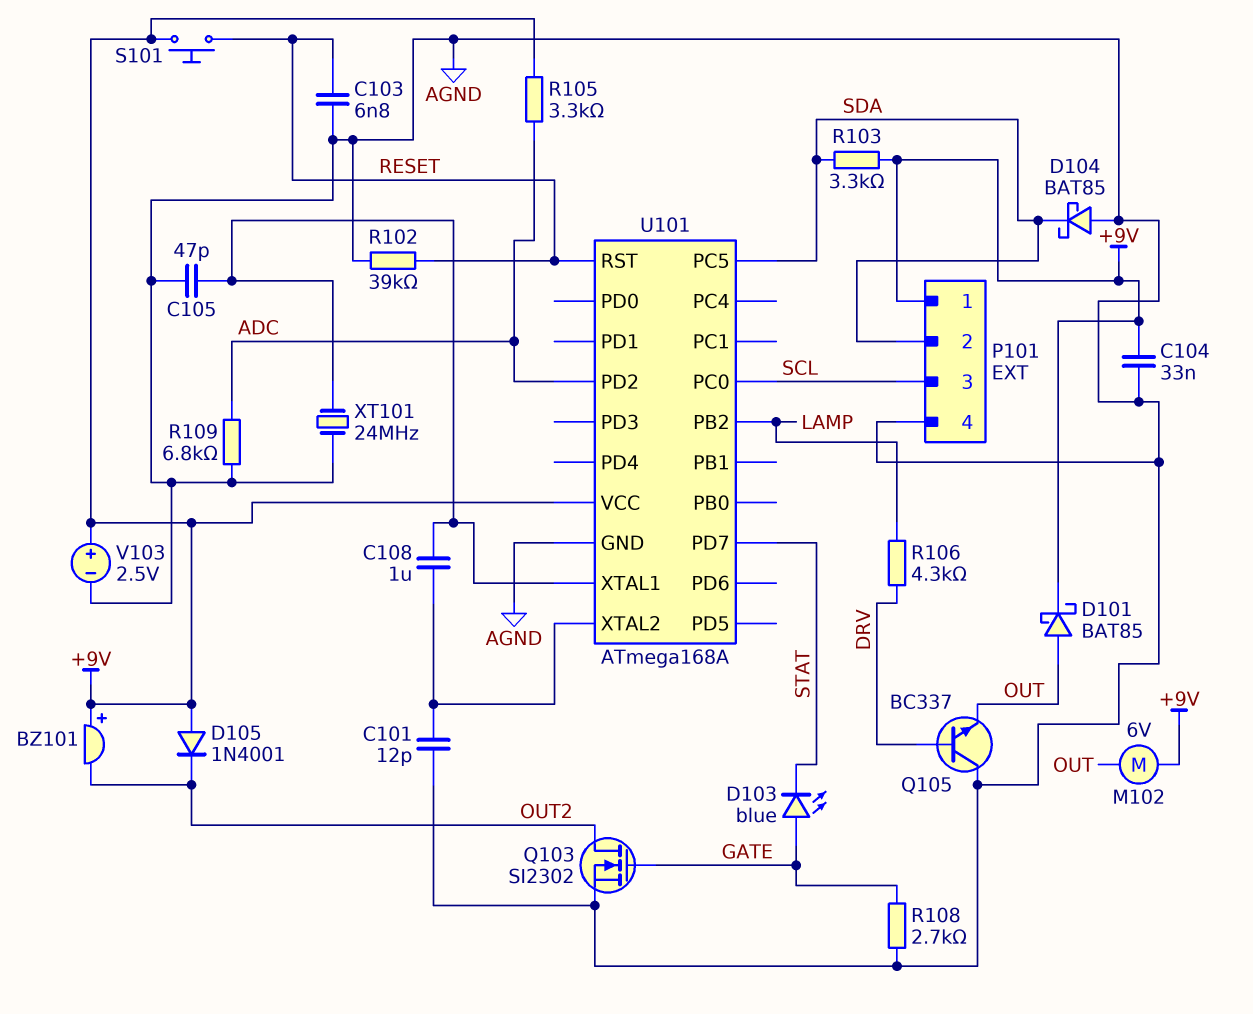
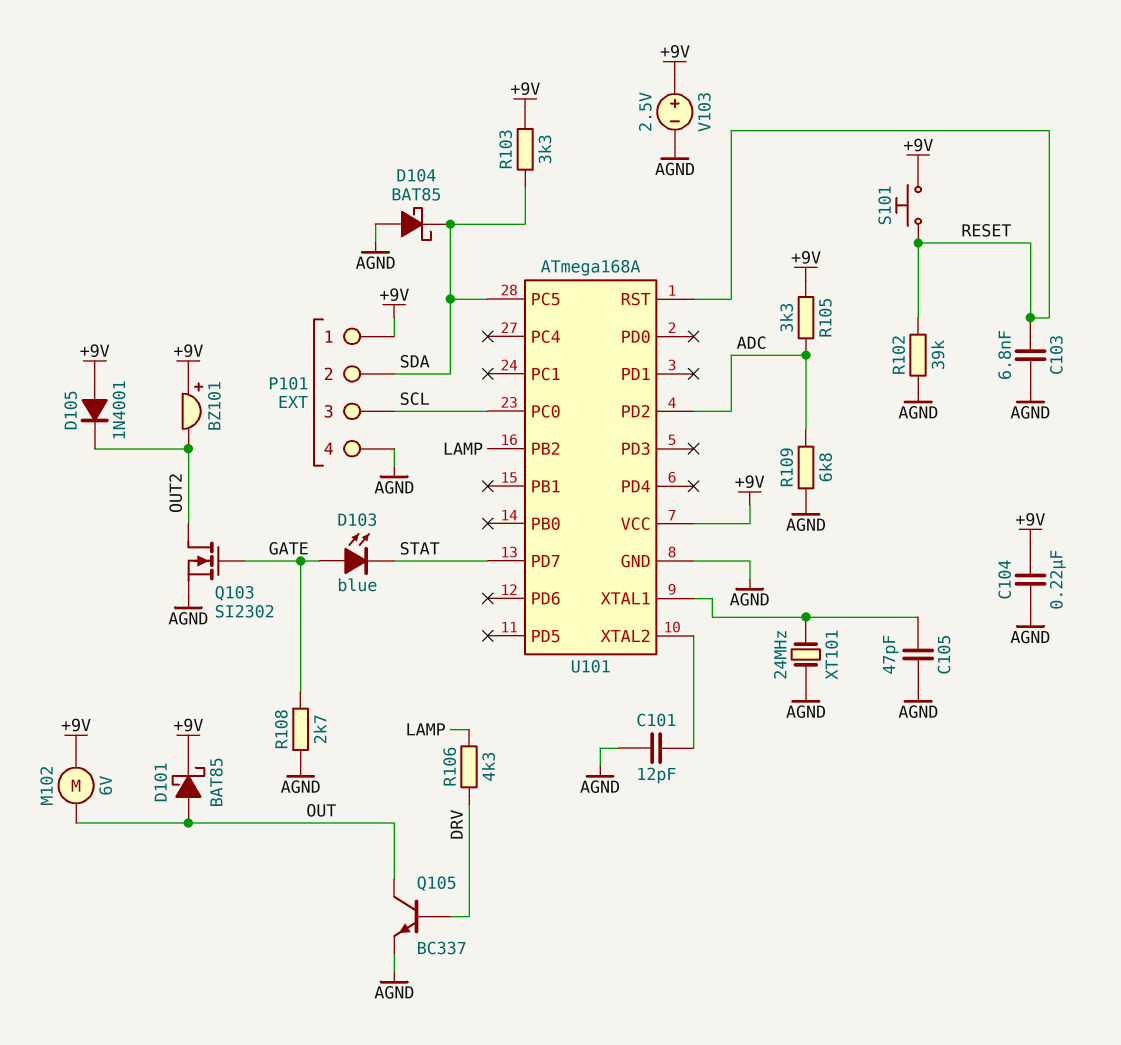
C104: 33nF (+9V, AGND) -> 220nF (+9V, AGND)
C108: 1uF (U101/XTAL1, U101/XTAL2) -> none
Q105: NPN BC337 (B DRV, C AGND, E OUT) -> NPN BC337 (B DRV, C OUT, E AGND)

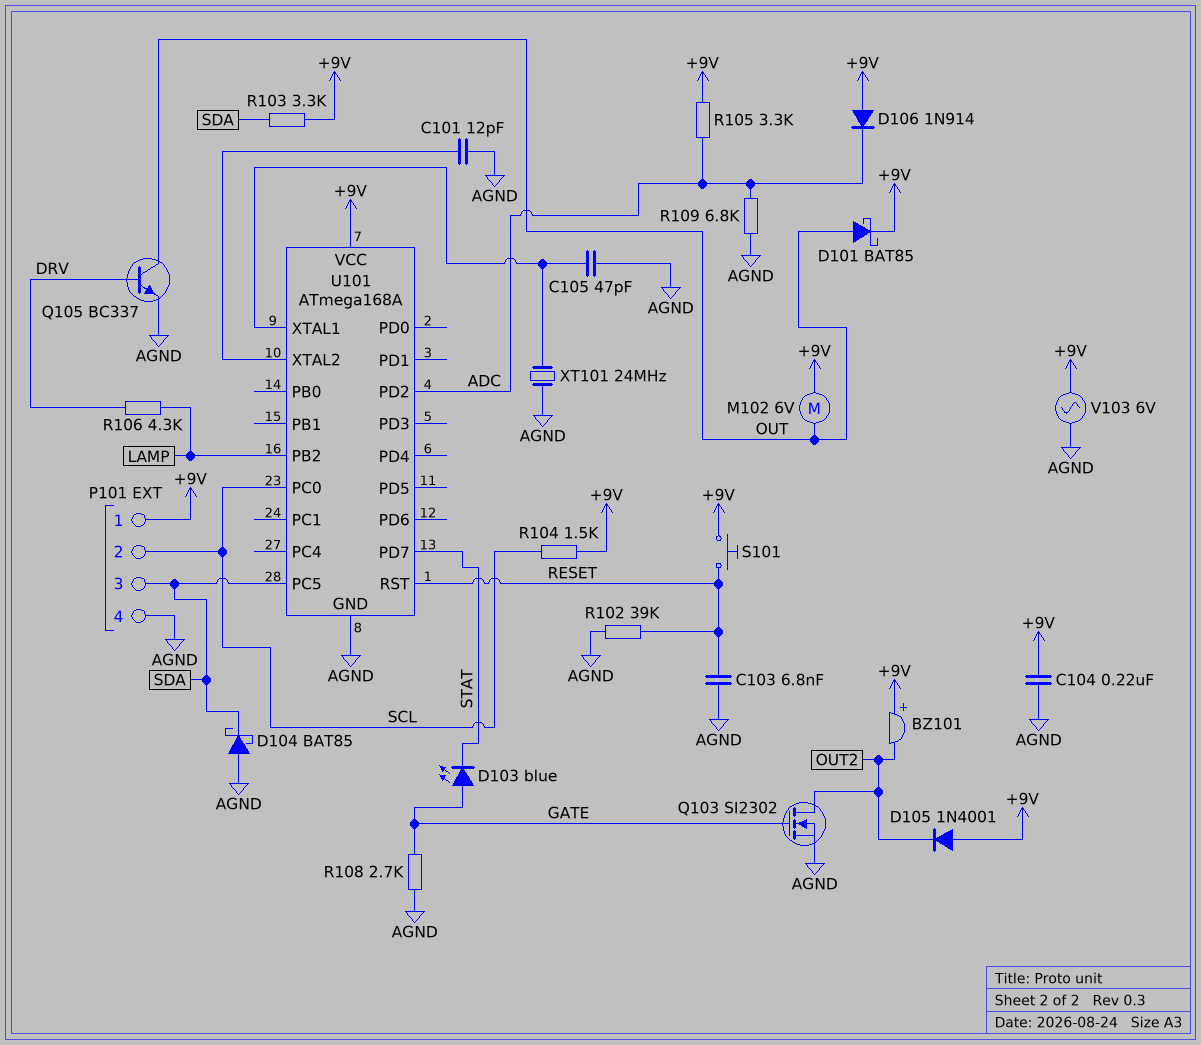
D106: none -> diode 1N914 (A +9V, K ADC)
P101 pin 2: SDA -> SCL
P101 pin 3: SCL -> SDA
R104: none -> 1.5k (+9V, SCL)
V103: 2.5V (plus +9V, minus AGND) -> AC 6V (+9V, AGND)

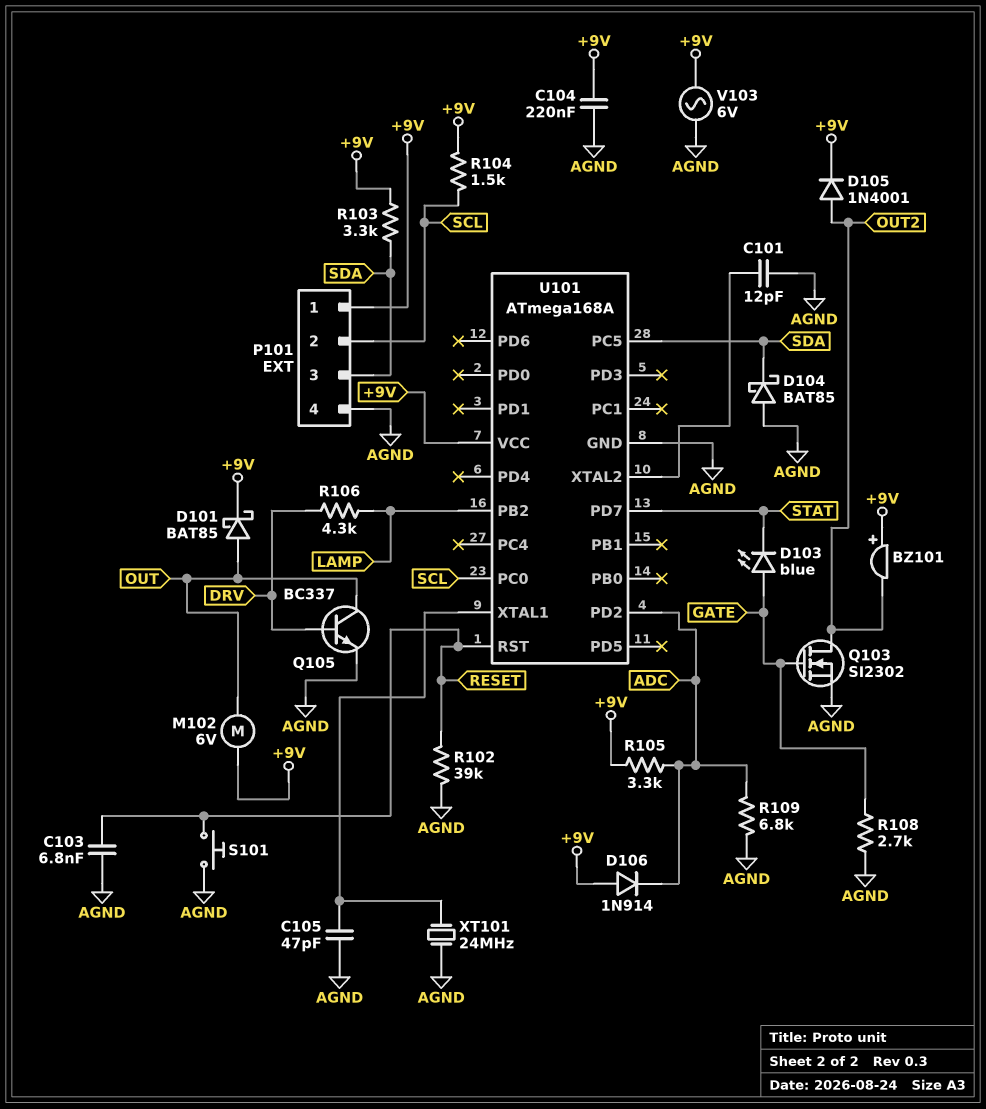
D105: diode 1N4001 (A +9V, K OUT2) -> diode 1N4001 (A OUT2, K +9V)
S101: button (+9V, RESET) -> button (AGND, RESET)

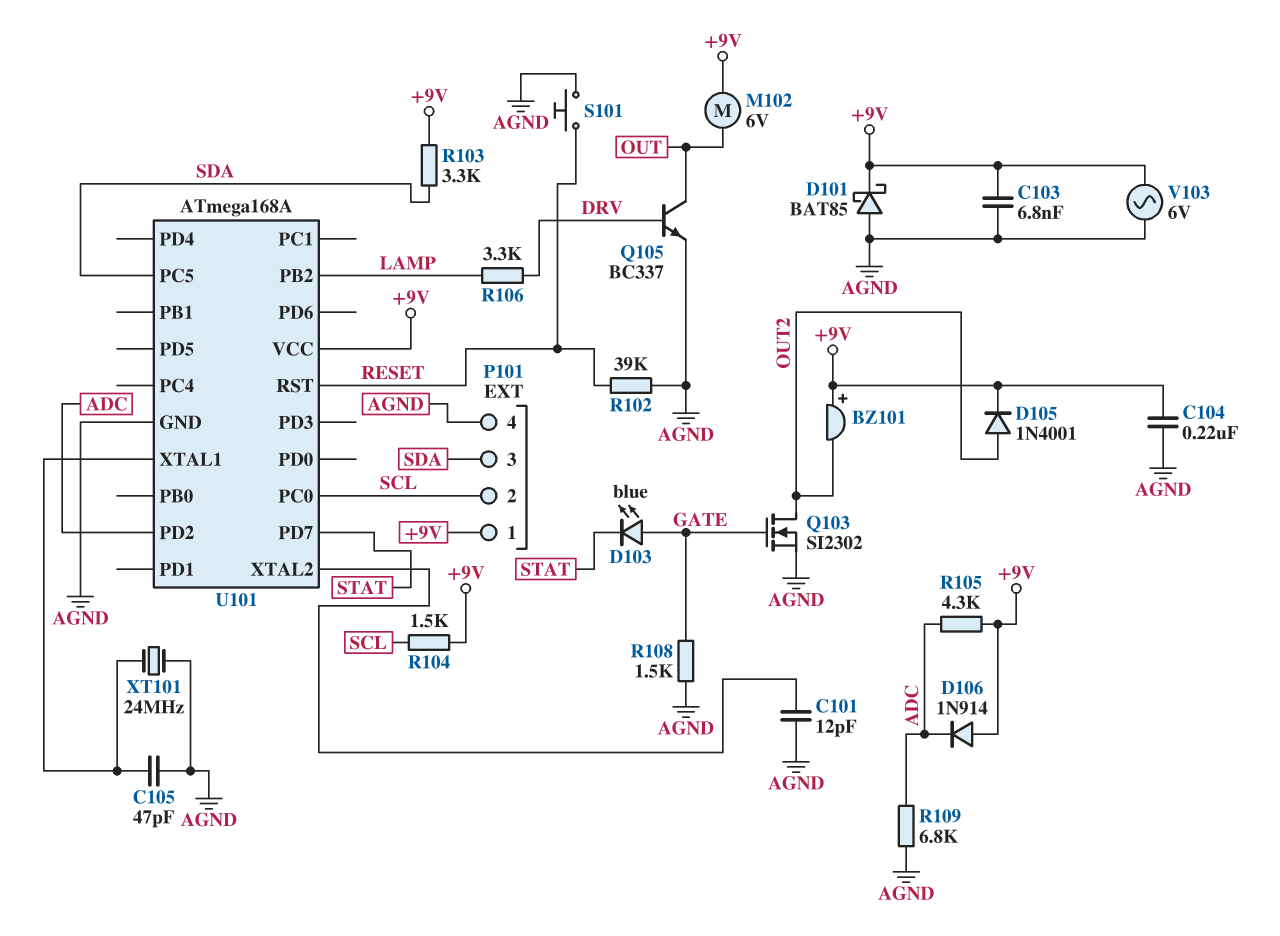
C103: 6.8nF (AGND, RESET) -> 6.8nF (+9V, AGND)
D101: schottky BAT85 (A OUT, K +9V) -> schottky BAT85 (A AGND, K +9V)
D104: schottky BAT85 (A AGND, K SDA) -> none
R105: 3.3k (+9V, ADC) -> 4.3k (+9V, ADC)
R106: 4.3k (DRV, LAMP) -> 3.3k (DRV, LAMP)
R108: 2.7k (AGND, GATE) -> 1.5k (AGND, GATE)

